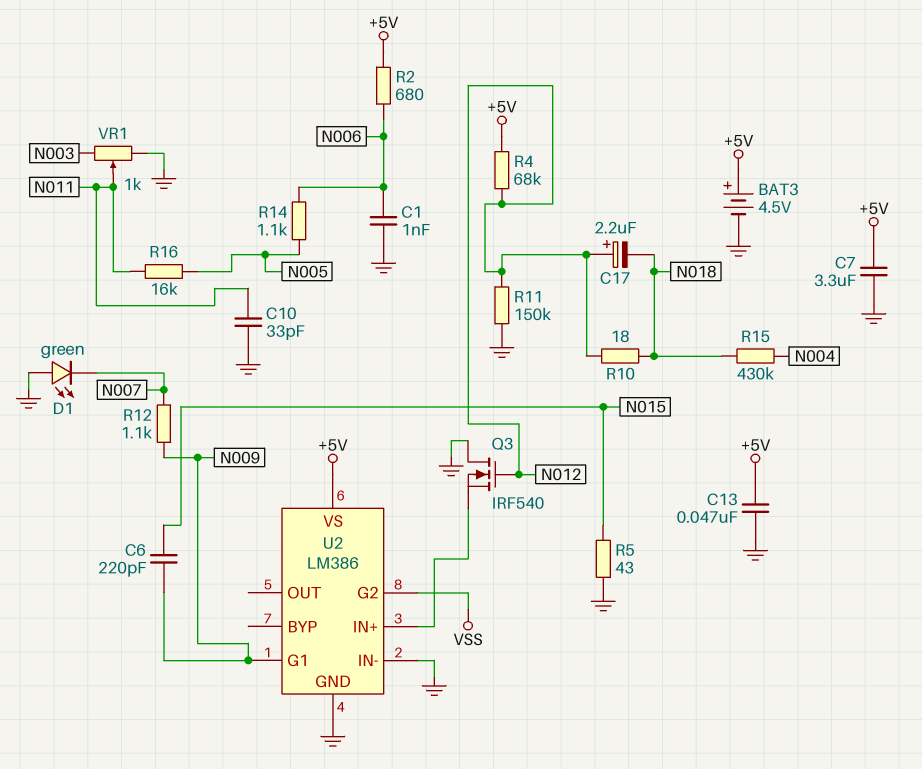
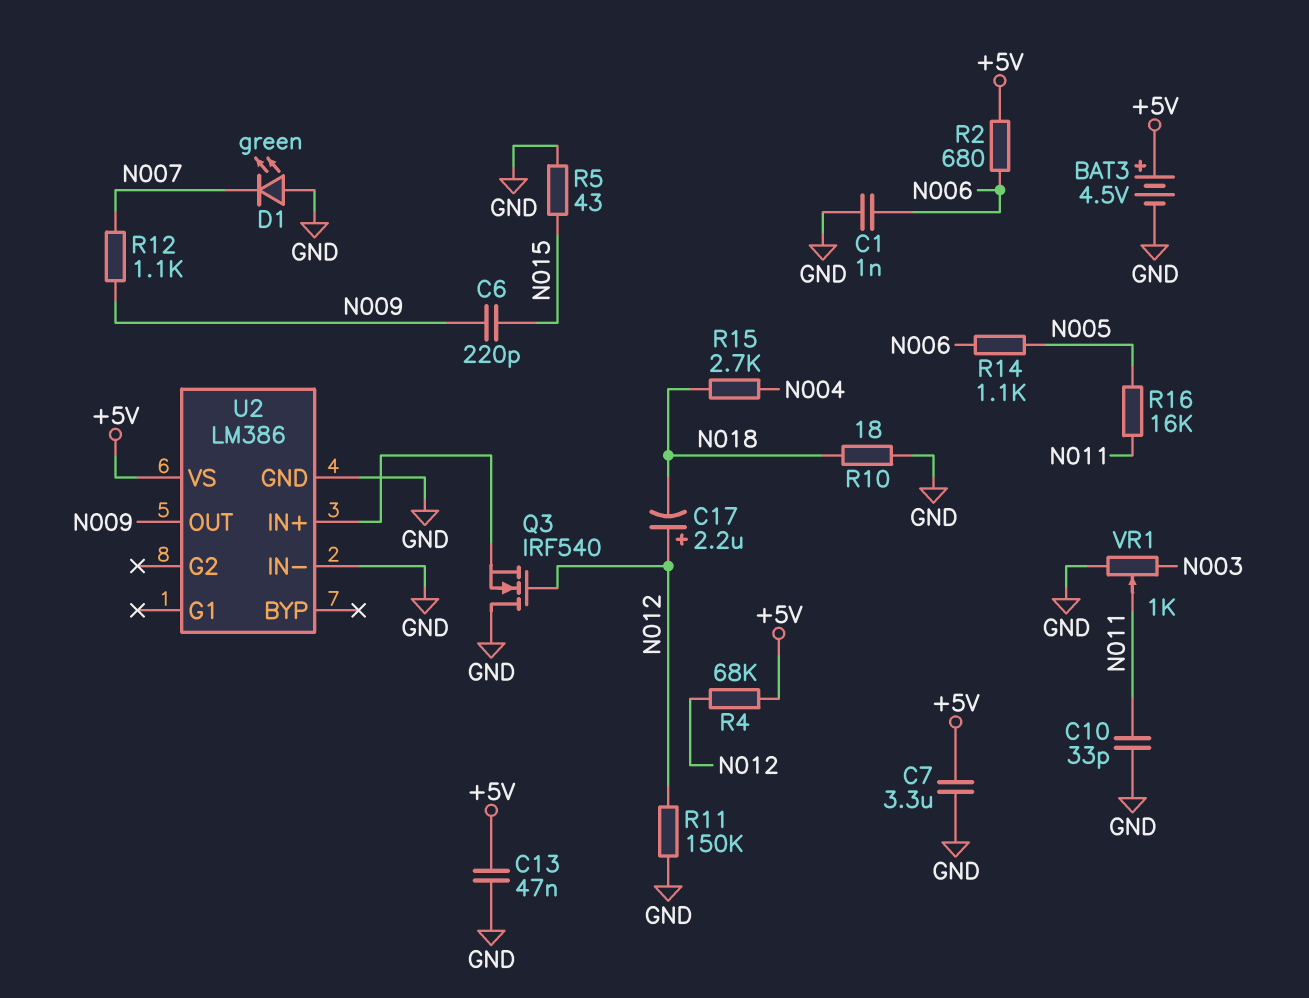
R10: 18 (N012, N018) -> 18 (GND, N018)
R15: 430k (N004, N018) -> 2.7k (N004, N018)
U2 pin G1: N009 -> none
U2 pin G2: VSS -> none
U2 pin OUT: none -> N009

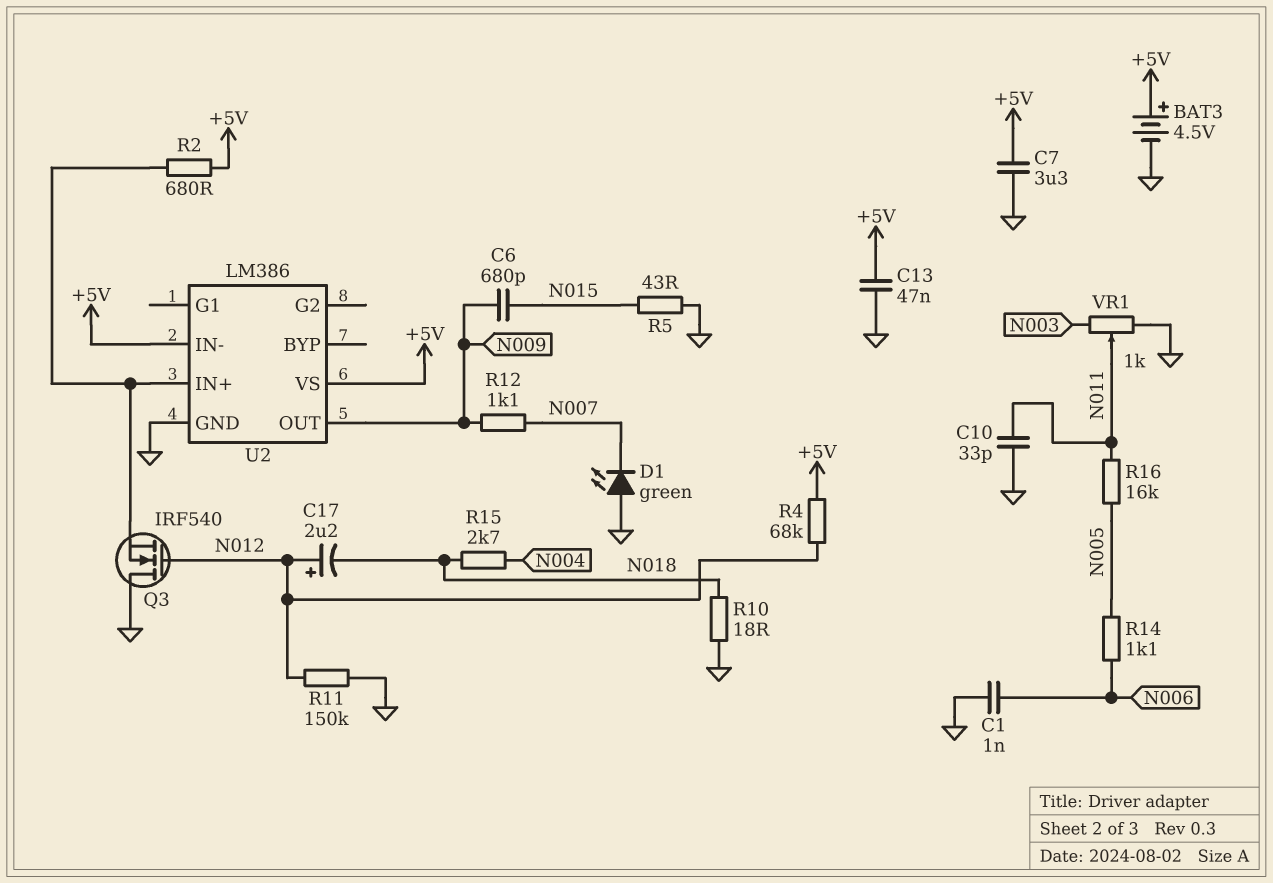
C6: 220pF (N009, N015) -> 680pF (N009, N015)
R2: 680 (+5V, N006) -> 680 (+5V, U2/IN+)
U2 pin IN-: GND -> +5V

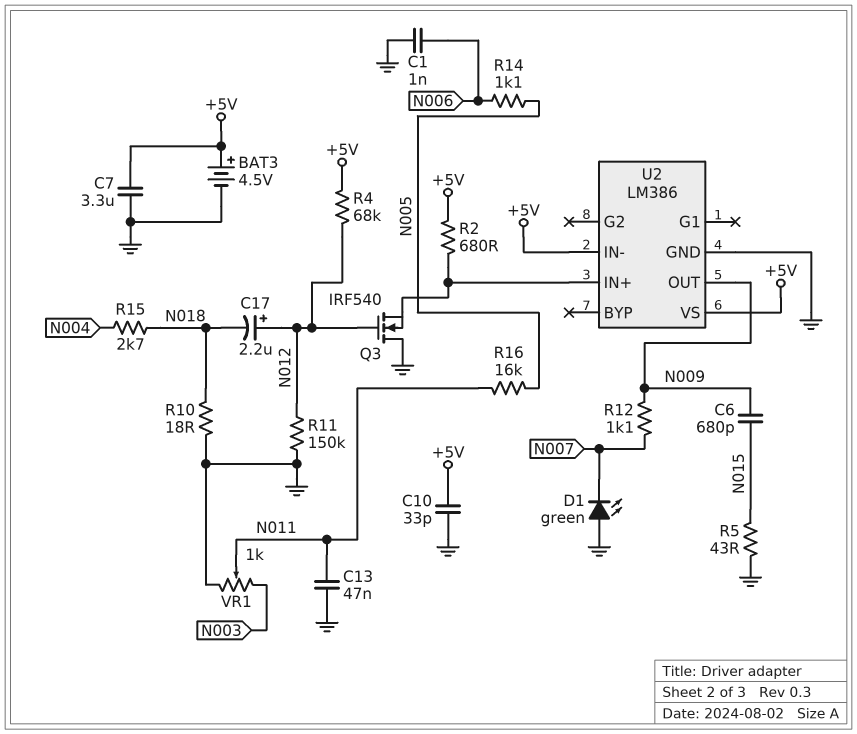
C10: 33pF (GND, N011) -> 33pF (+5V, GND)
C13: 47nF (+5V, GND) -> 47nF (GND, N011)

